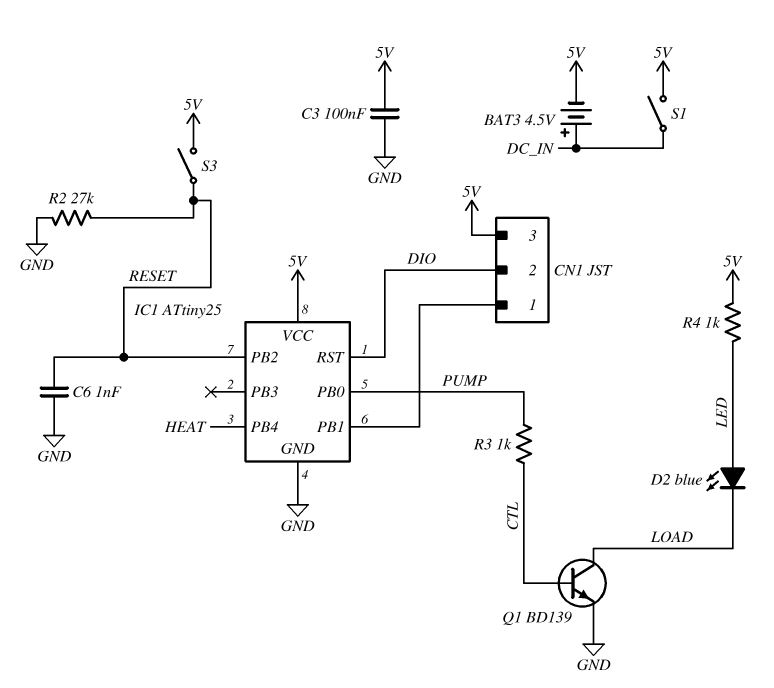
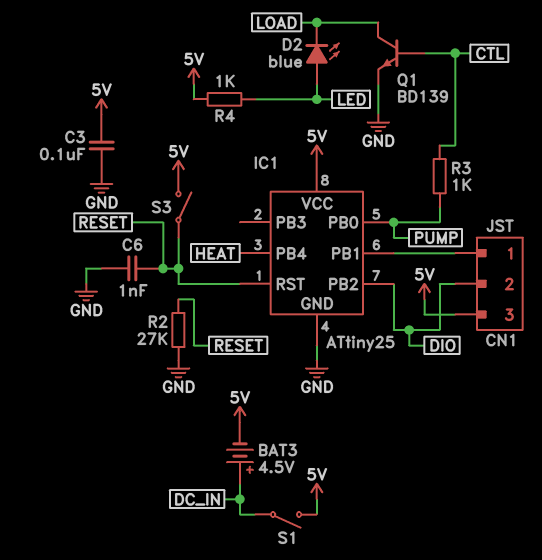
IC1 pin PB2: RESET -> DIO
IC1 pin RST: DIO -> RESET

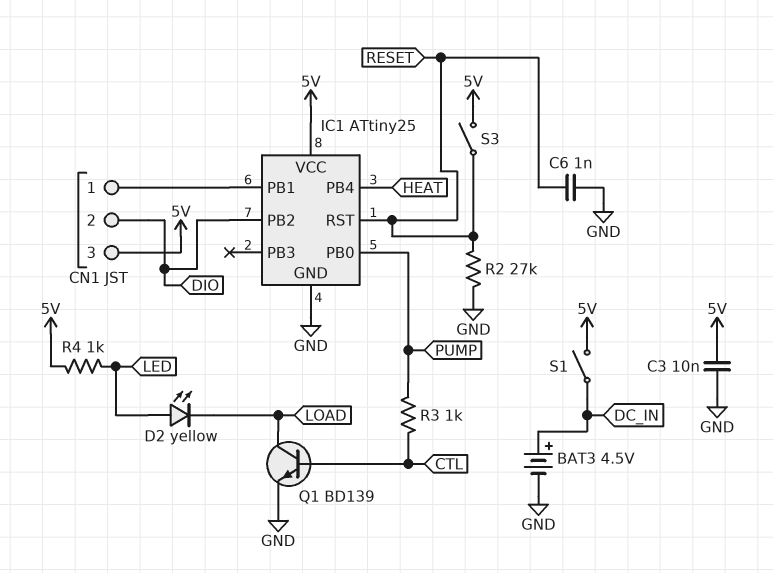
BAT3: 4.5V (plus DC_IN, minus 5V) -> 4.5V (plus DC_IN, minus GND)
C3: 100nF (5V, GND) -> 10nF (5V, GND)
D2: LED blue (A LED, K LOAD) -> LED yellow (A LED, K LOAD)

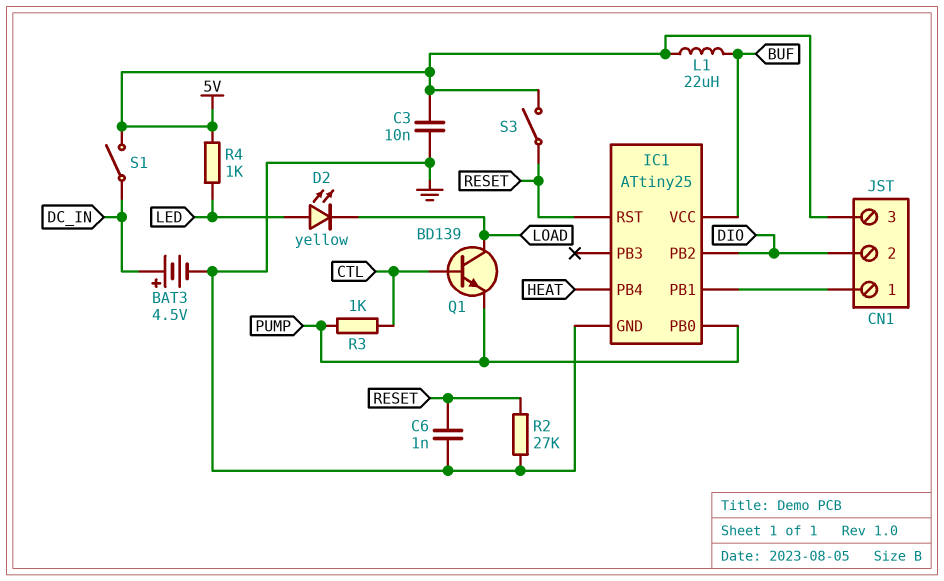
IC1 pin VCC: 5V -> BUF
L1: none -> 22uH (5V, BUF)
Q1: NPN BD139 (B CTL, C LOAD, E GND) -> NPN BD139 (B CTL, C LOAD, E PUMP)

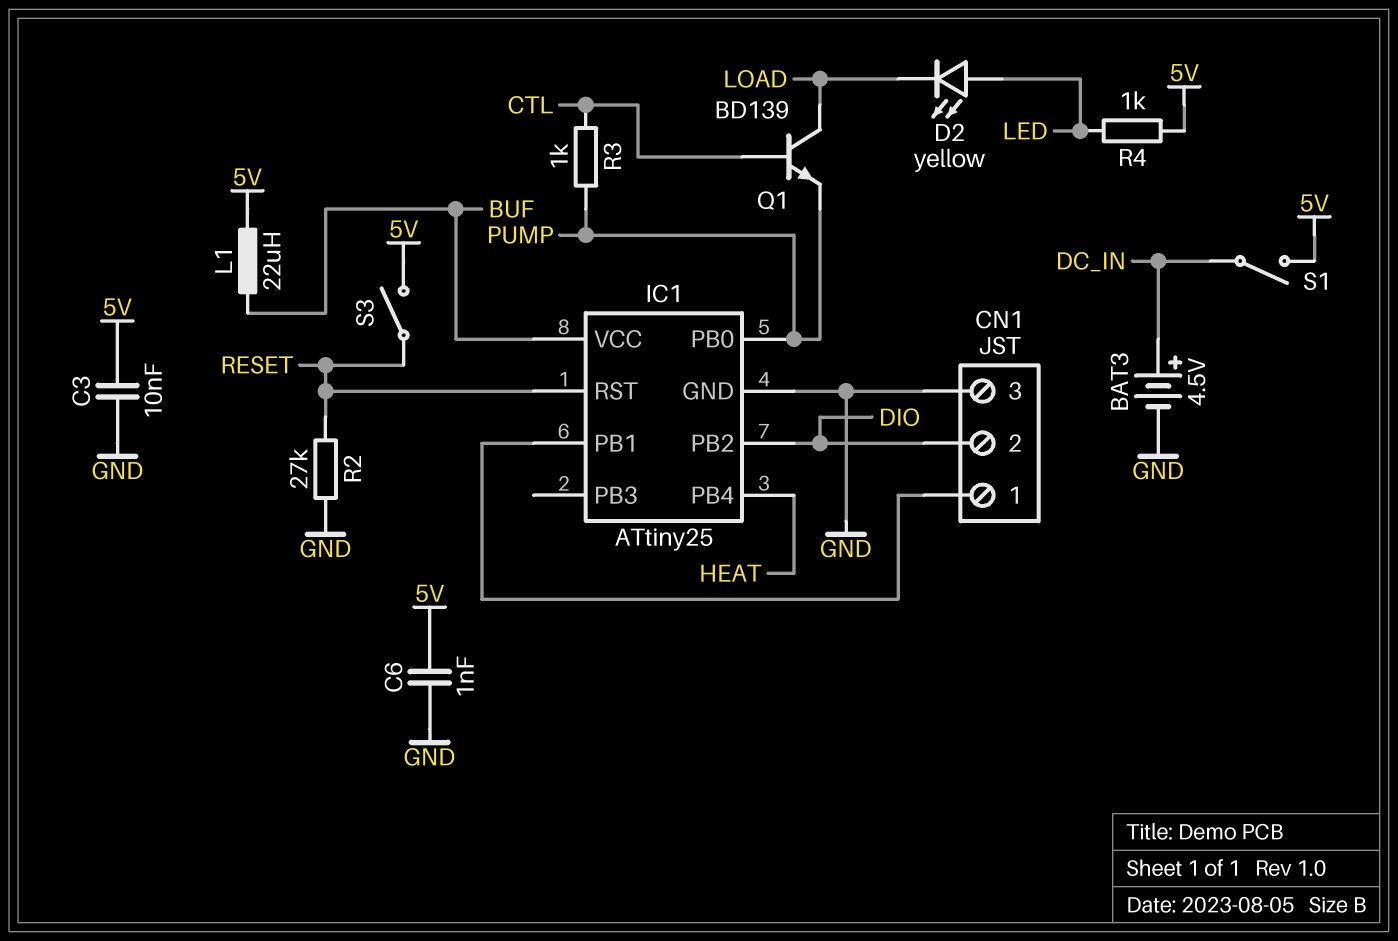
C6: 1nF (GND, RESET) -> 1nF (5V, GND)
CN1 pin 3: 5V -> GND

